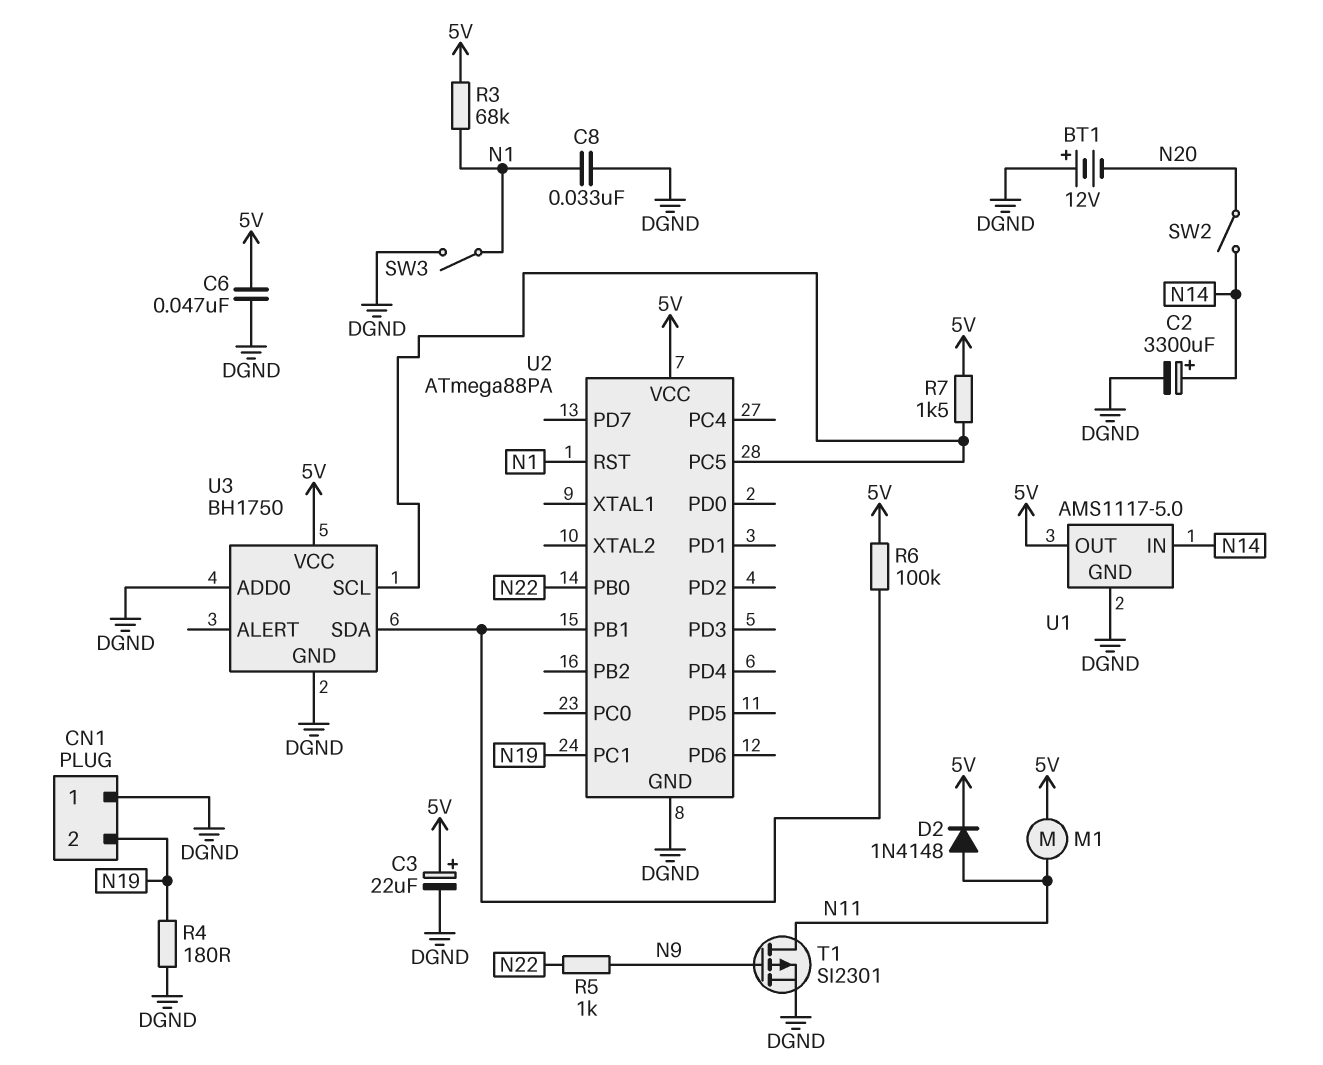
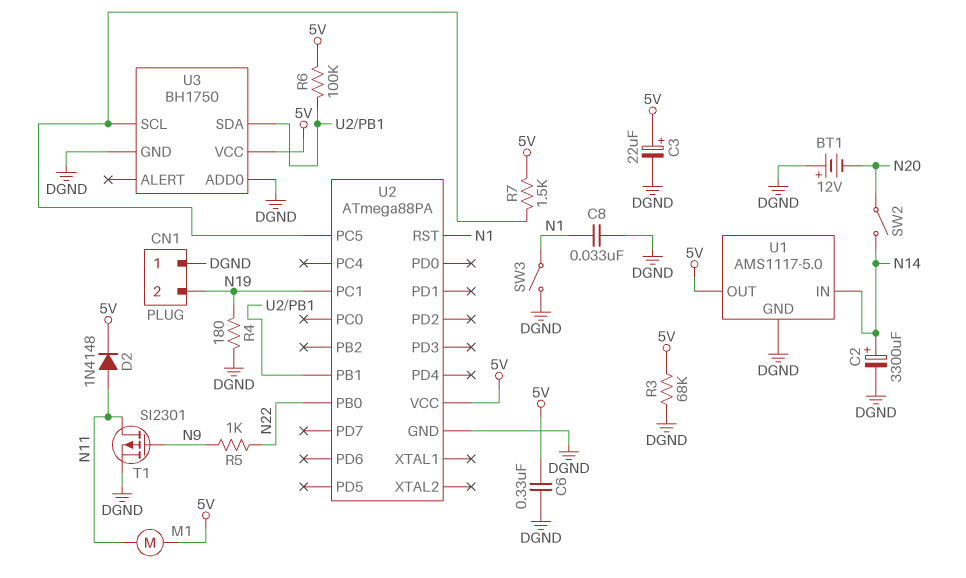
C6: 47nF (5V, DGND) -> 330nF (5V, DGND)
R3: 68k (5V, N1) -> 68k (5V, DGND)

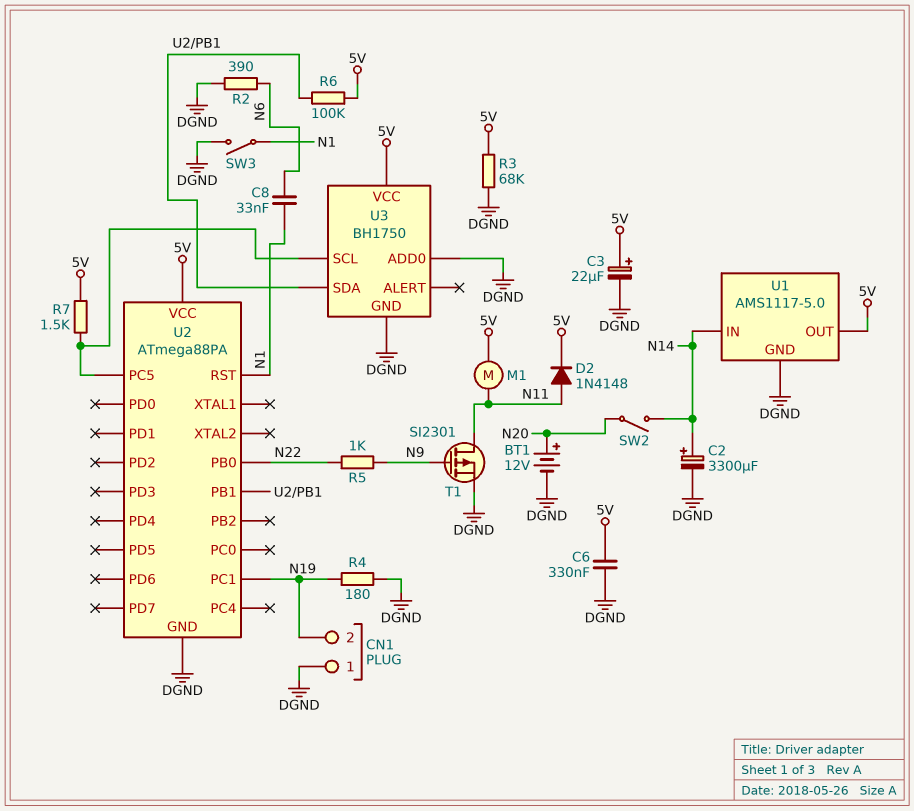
BT1: 12V (plus DGND, minus N20) -> 12V (plus N20, minus DGND)
C8: 33nF (DGND, N1) -> 33nF (N1, N6)
R2: none -> 390 (DGND, N6)

